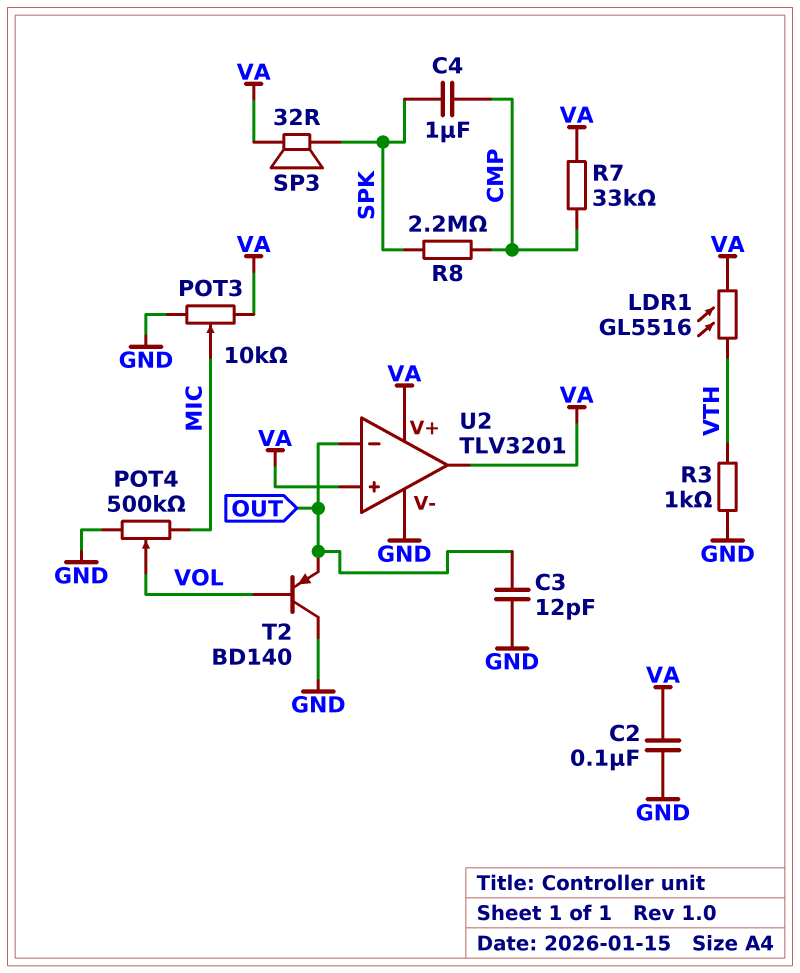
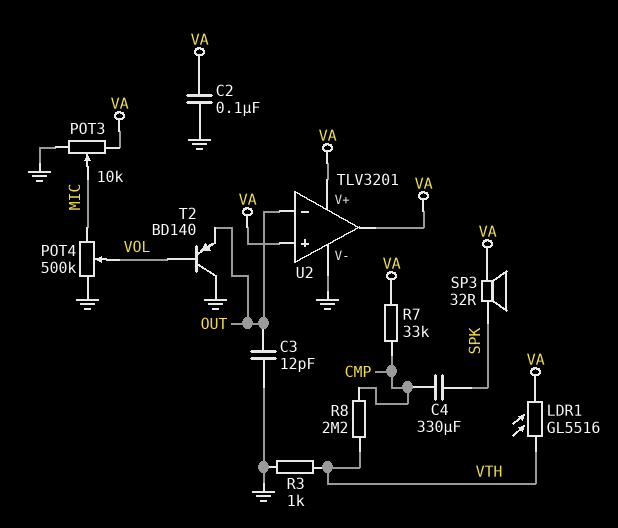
C4: 1uF (CMP, SPK) -> 330uF (CMP, SPK)
R8: 2.2M (CMP, SPK) -> 2.2M (CMP, VTH)

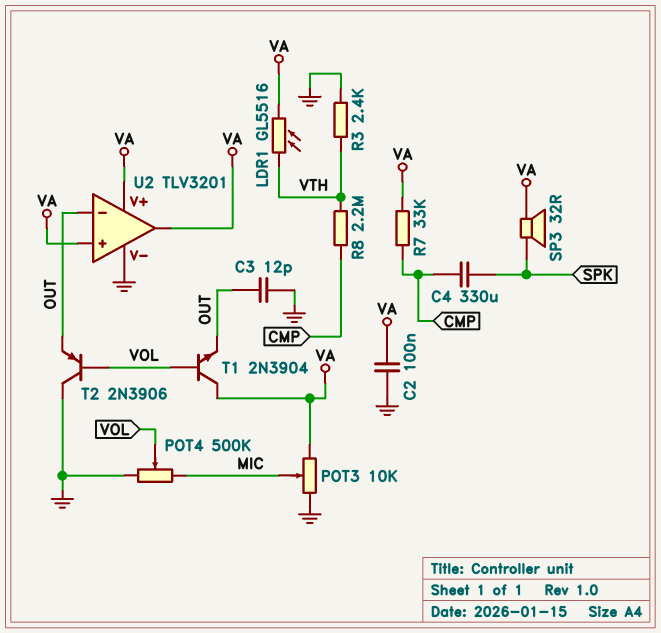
R3: 1k (GND, VTH) -> 2.4k (GND, VTH)
T1: none -> NPN 2N3904 (B VOL, C VA, E OUT)
T2: PNP BD140 (B VOL, C GND, E OUT) -> PNP 2N3906 (B VOL, C GND, E OUT)

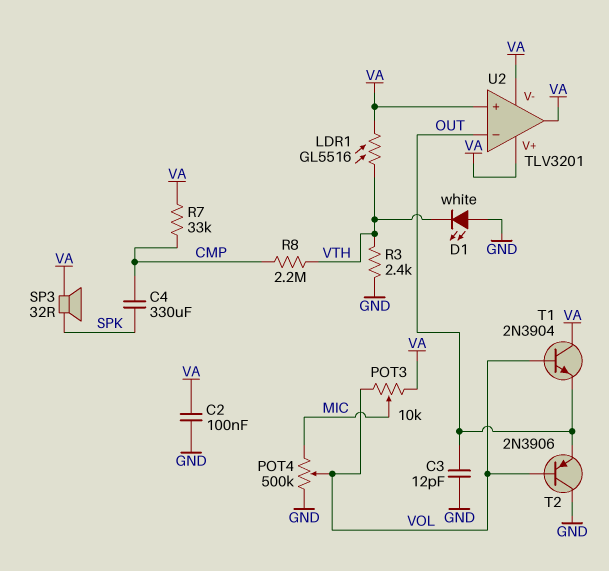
D1: none -> LED white (A GND, K VTH)
POT3: 10k (GND, VA, wiper MIC) -> 10k (VA, VOL, wiper MIC)
U2 pin V-: GND -> VA

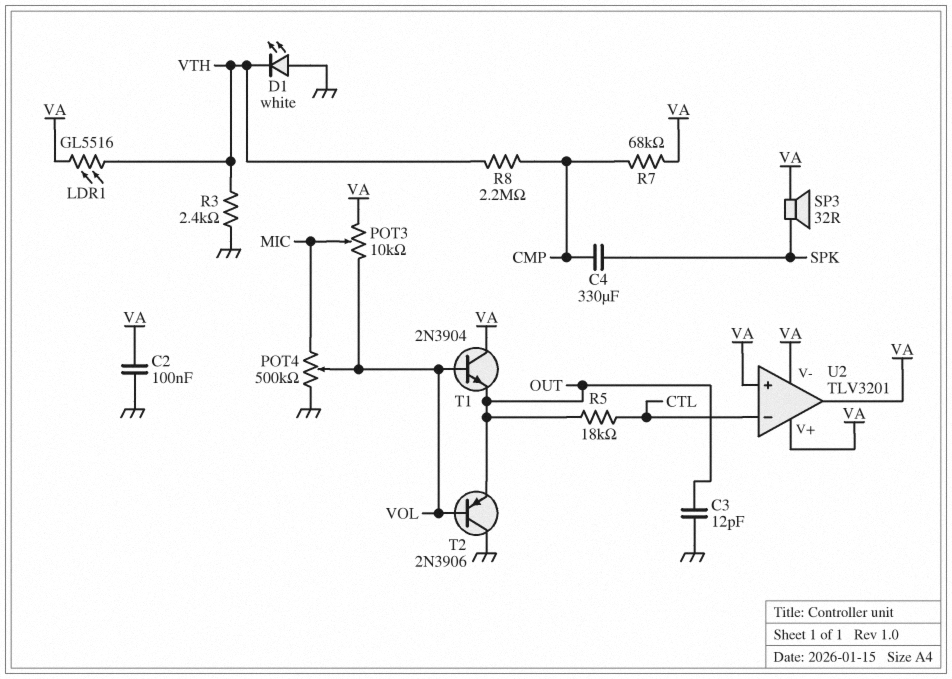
R5: none -> 18k (CTL, OUT)
R7: 33k (CMP, VA) -> 68k (CMP, VA)
U2 pin in-: OUT -> CTL

